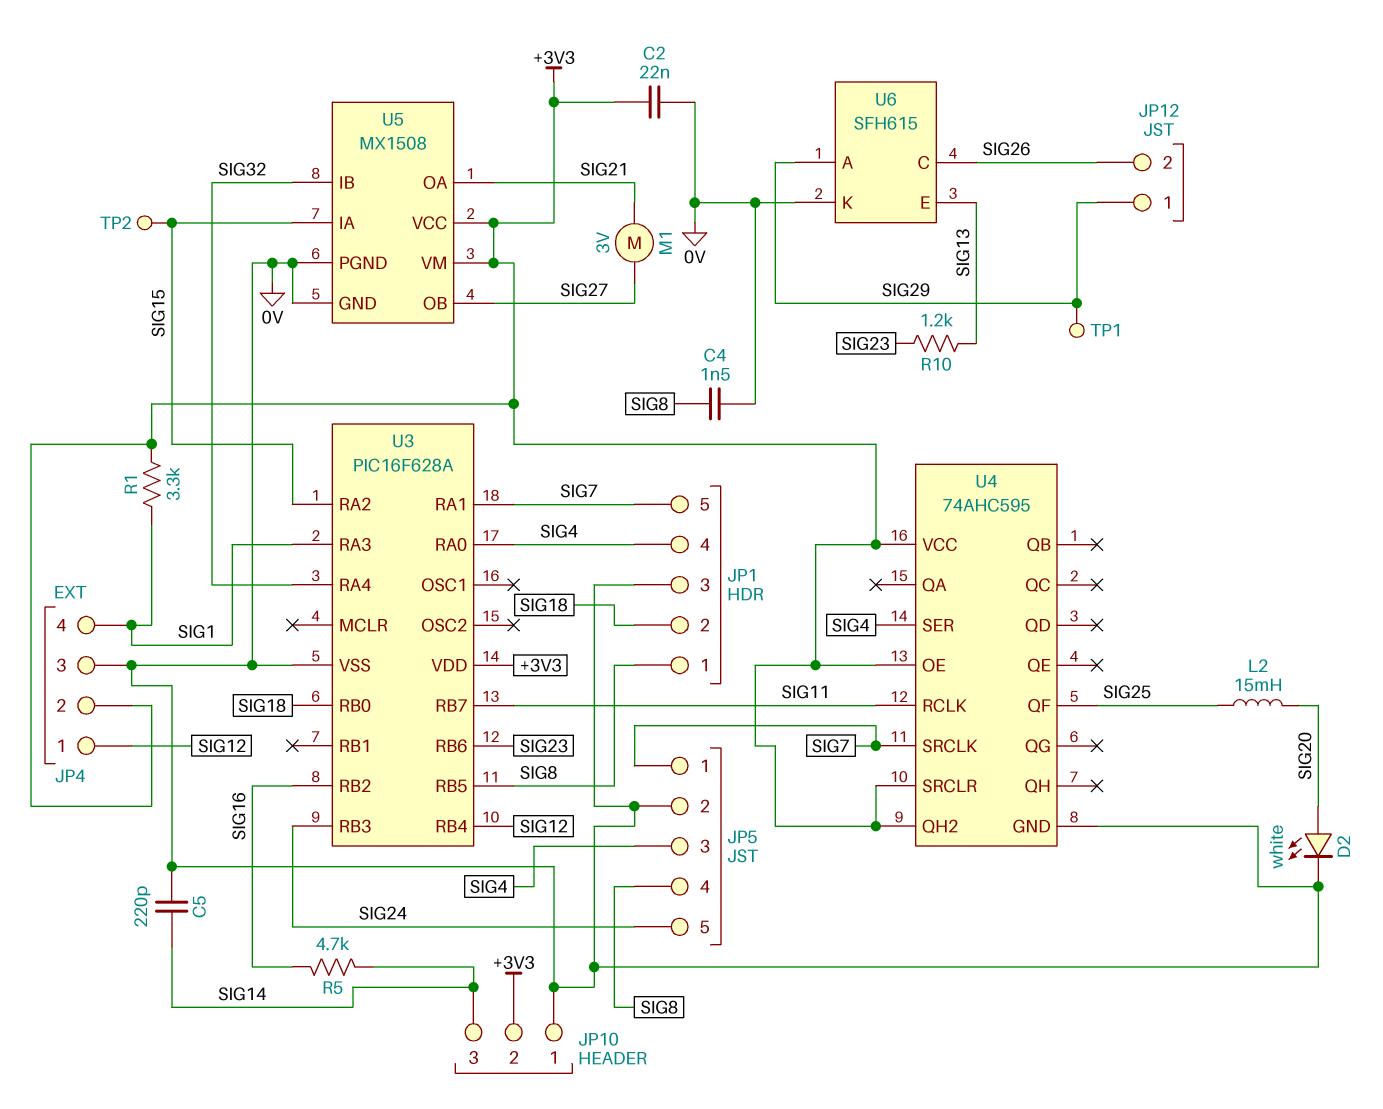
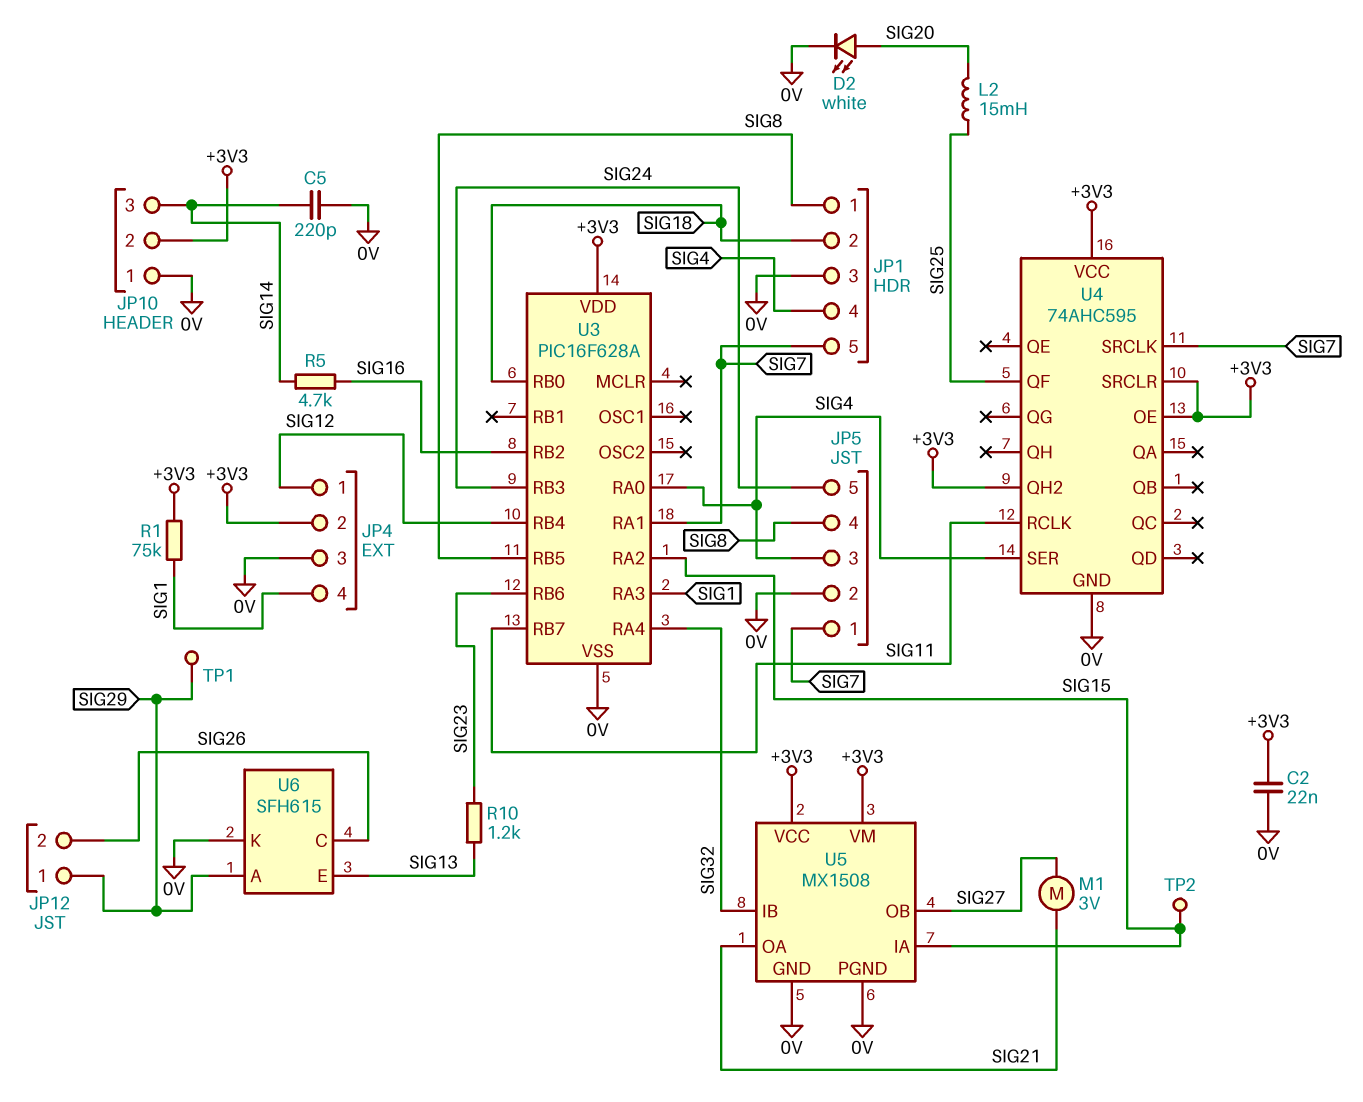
C4: 1.5nF (0V, SIG8) -> none
R1: 3.3k (+3V3, SIG1) -> 75k (+3V3, SIG1)

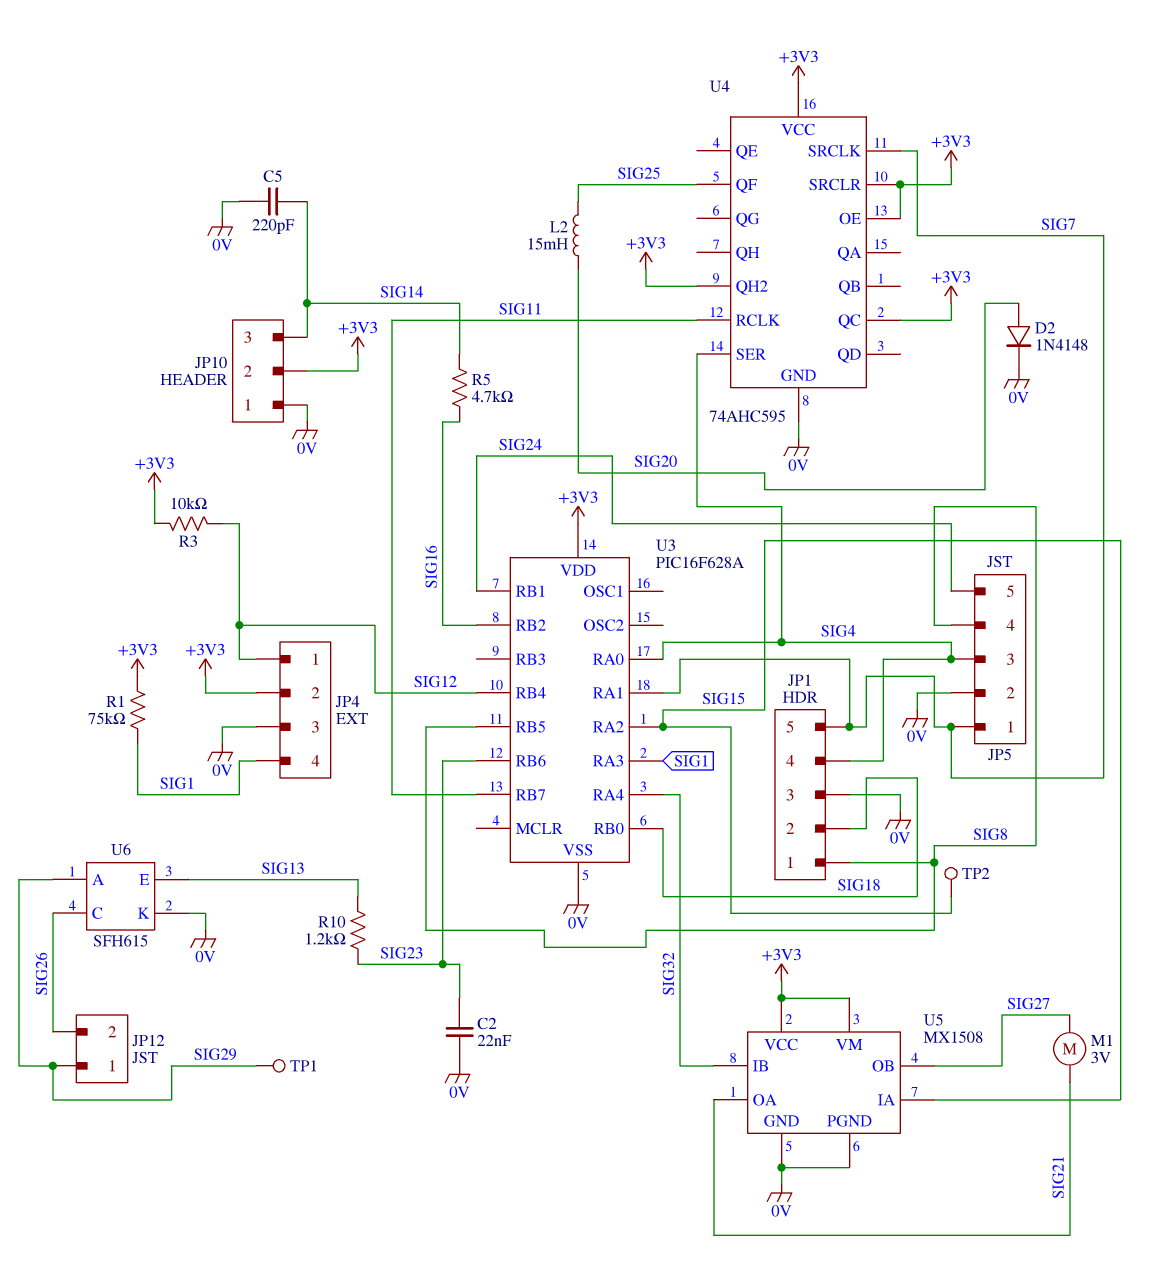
C2: 22nF (+3V3, 0V) -> 22nF (0V, SIG23)
D2: LED white (A SIG20, K 0V) -> diode 1N4148 (A SIG20, K 0V)
R3: none -> 10k (+3V3, SIG12)
U3 pin RB1: none -> SIG24
U3 pin RB3: SIG24 -> none
U4 pin QC: none -> +3V3

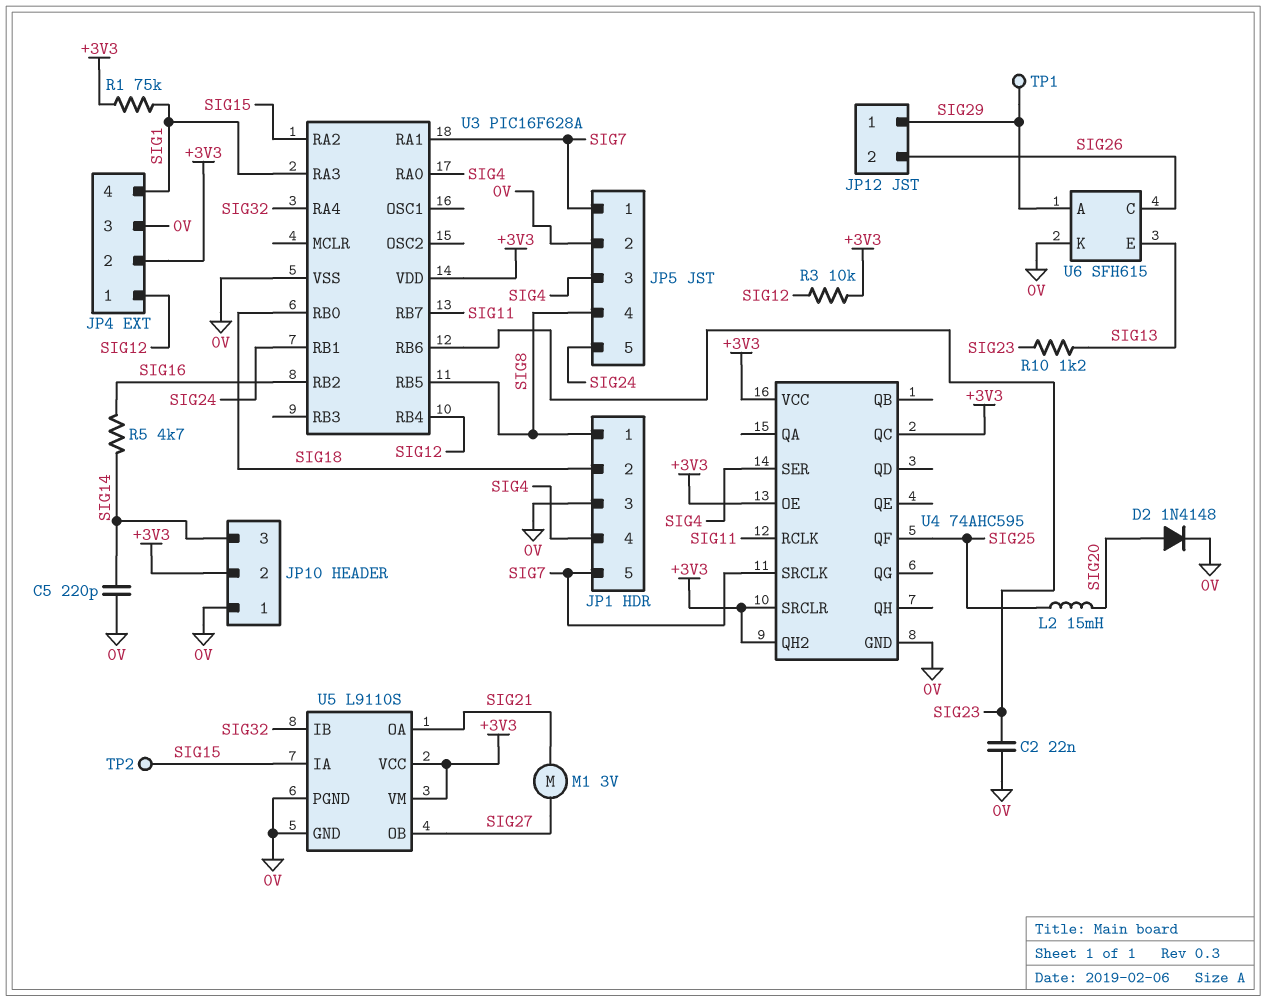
U5: MX1508 -> L9110S

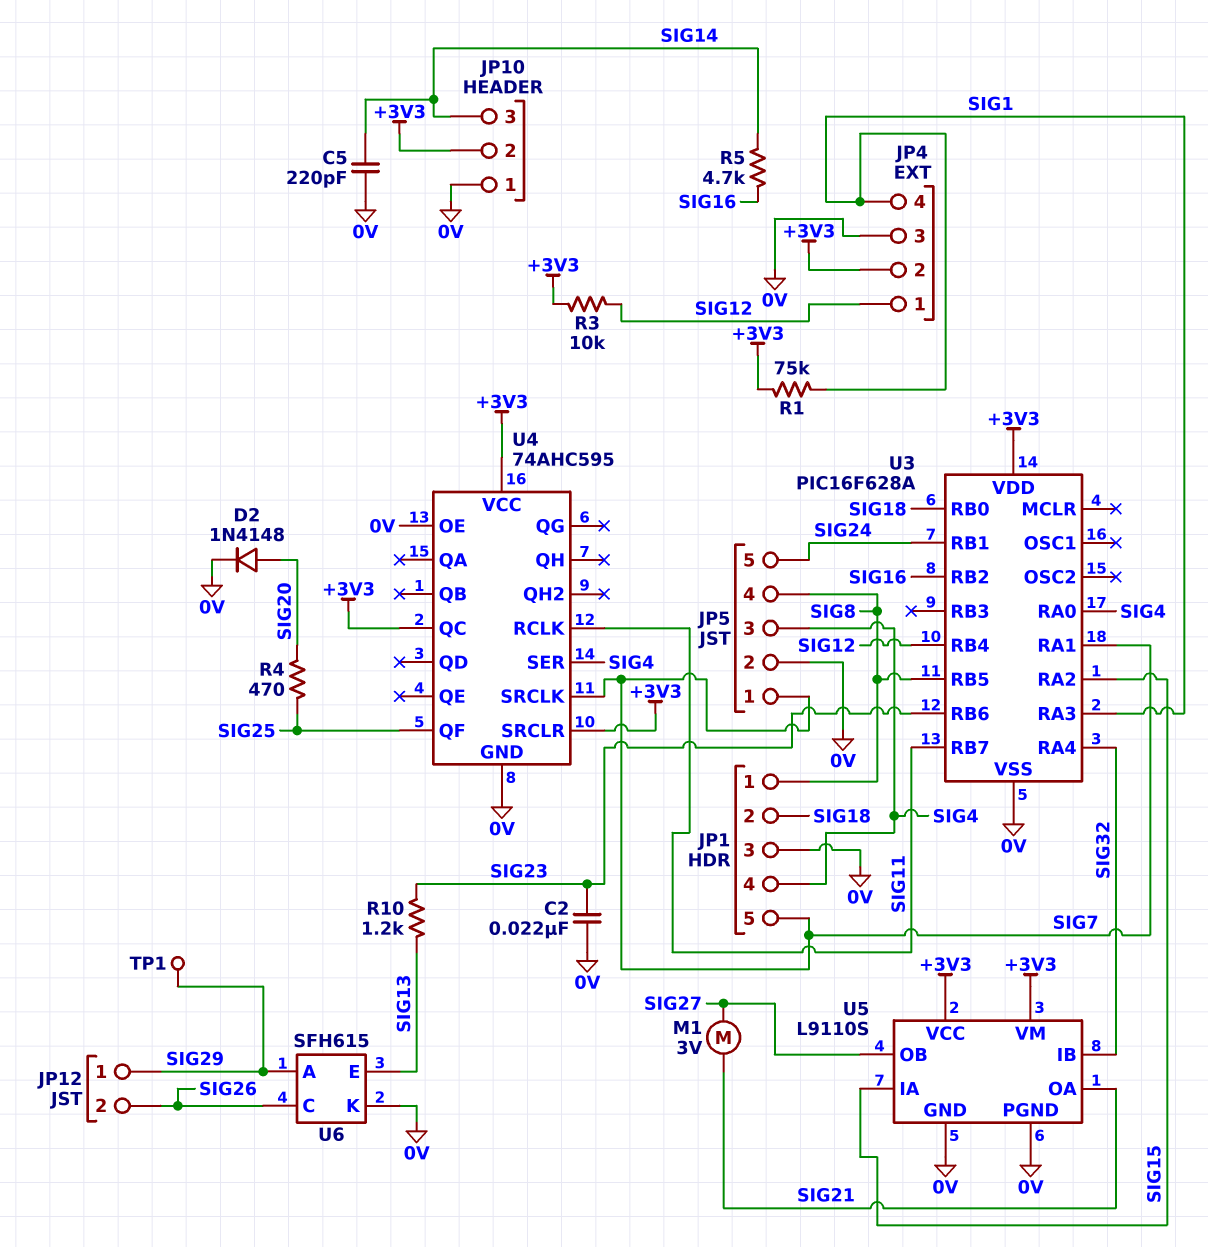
L2: 15mH (SIG20, SIG25) -> none
R4: none -> 470 (SIG20, SIG25)
TP2: test point (SIG15) -> none
U4 pin OE: +3V3 -> 0V
U4 pin QH2: +3V3 -> none

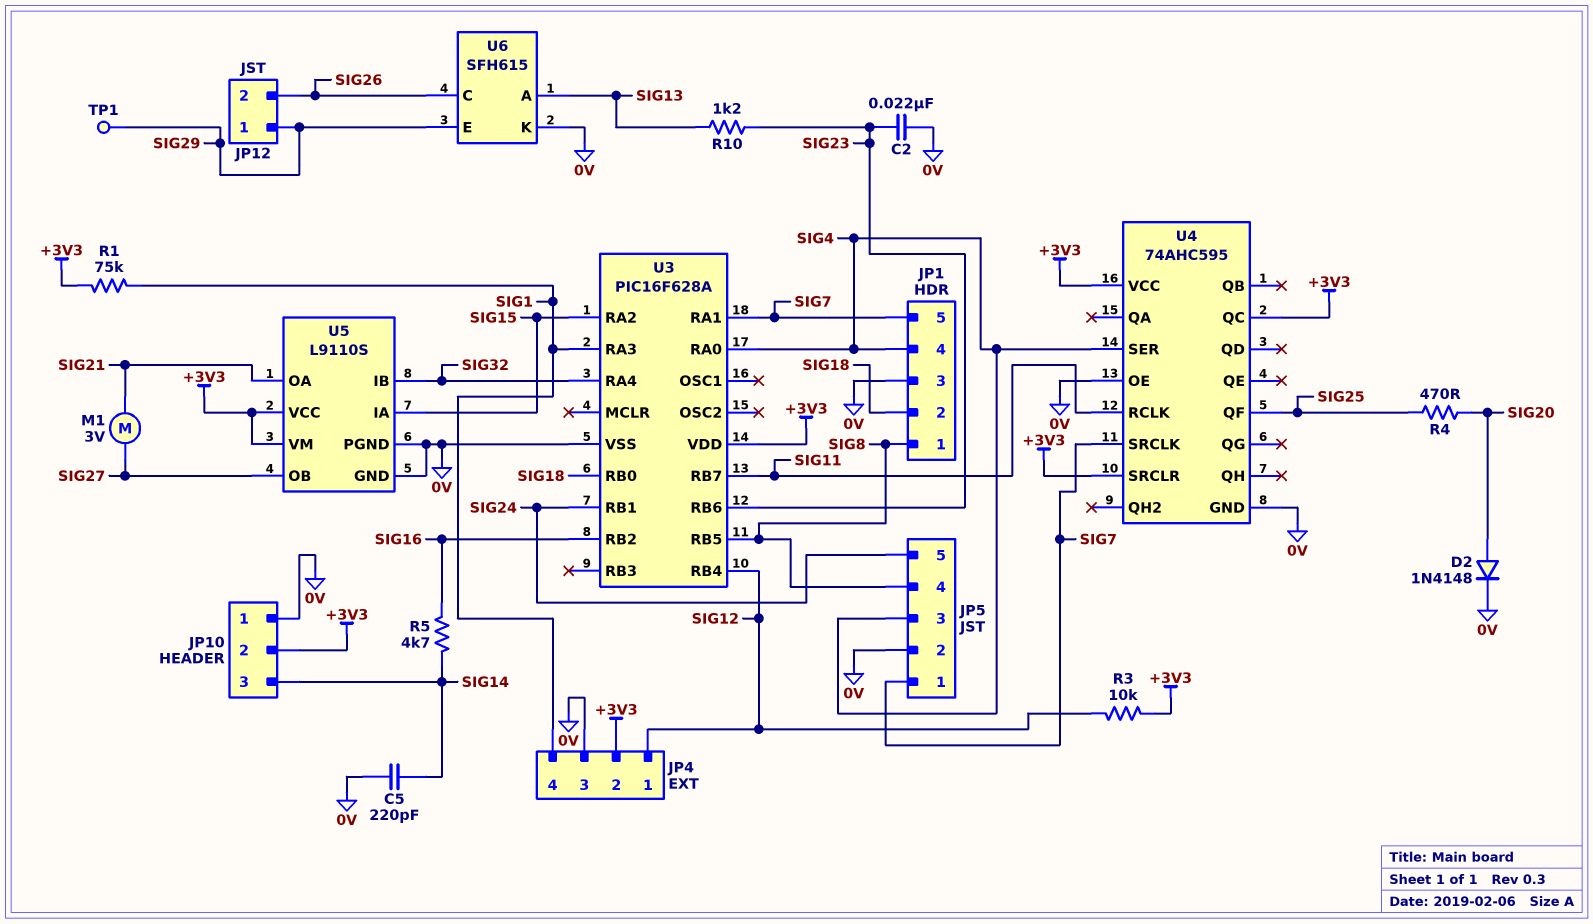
U6 pin A: SIG29 -> SIG13
U6 pin E: SIG13 -> SIG29

